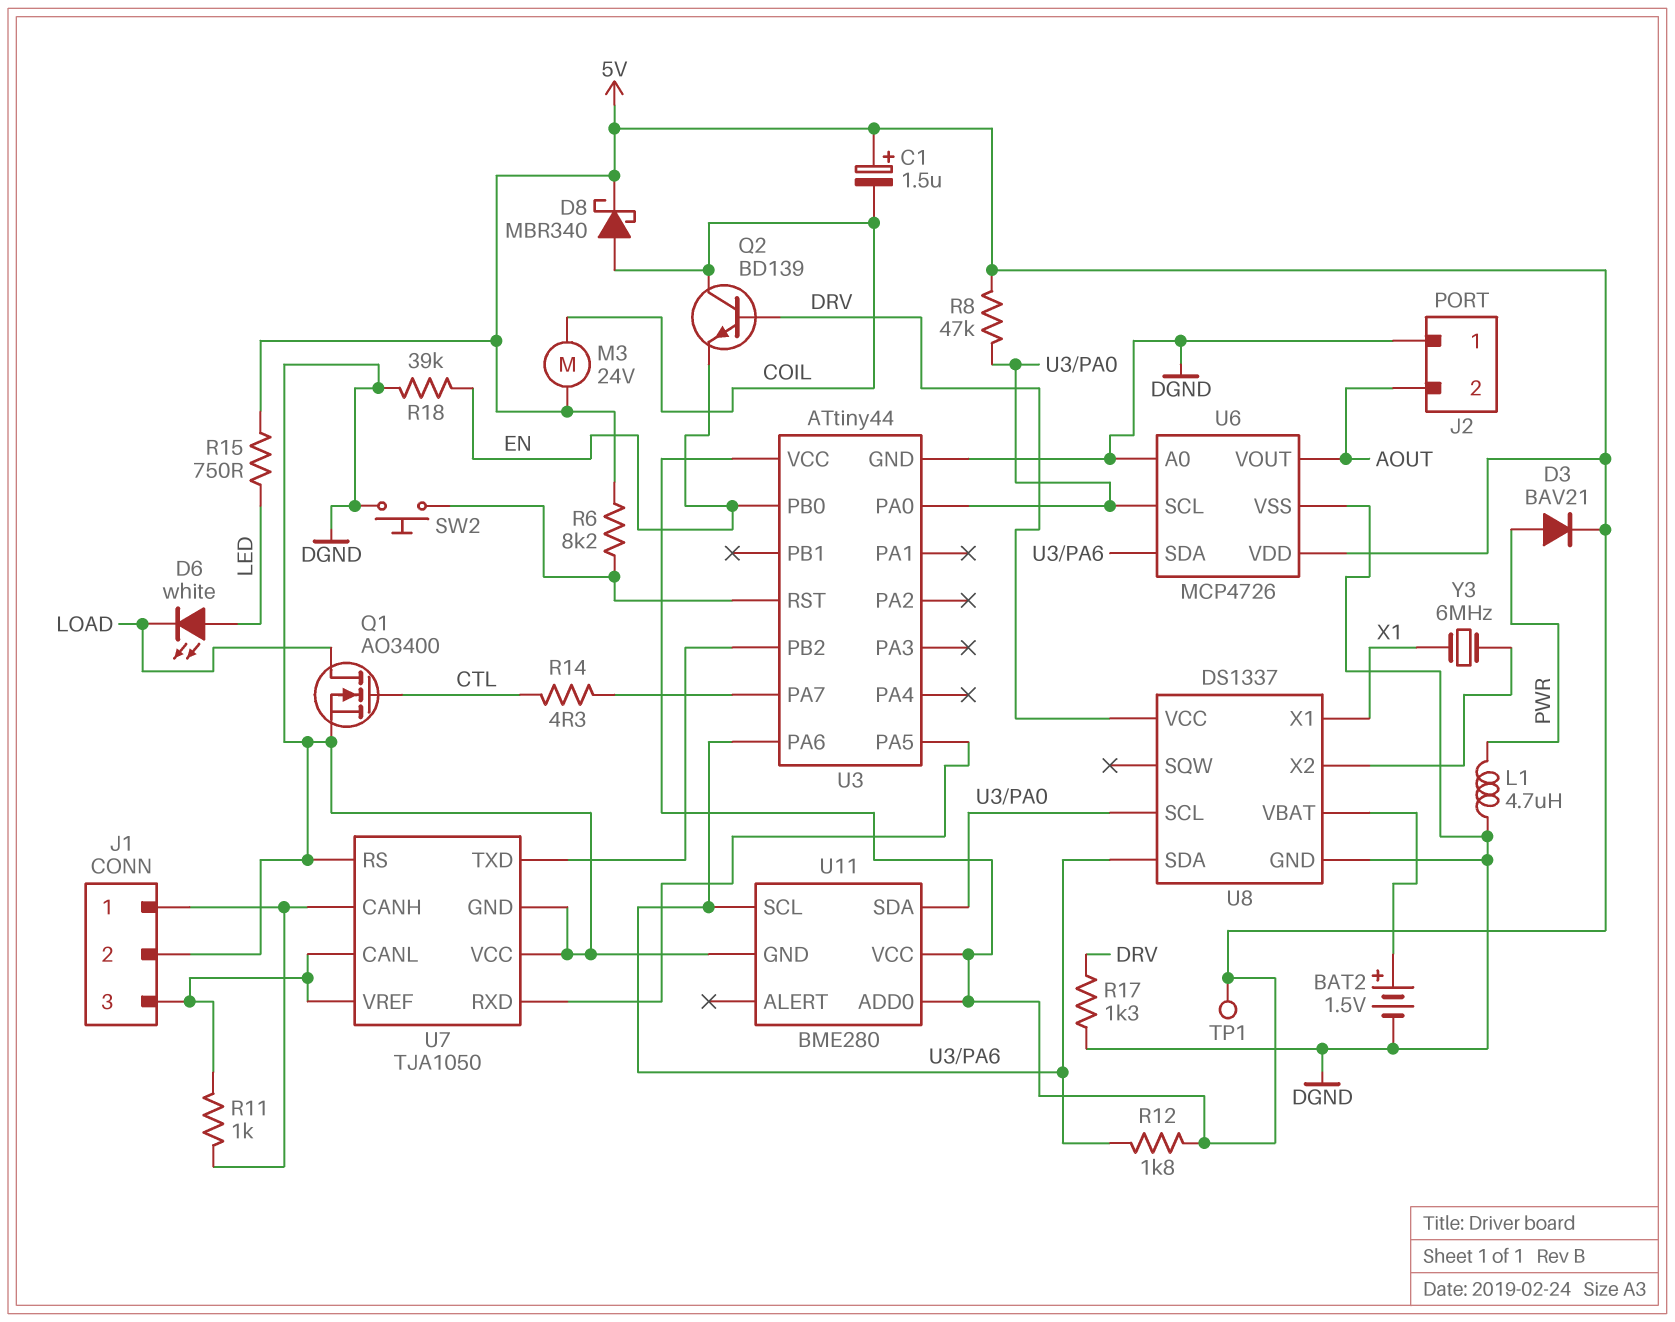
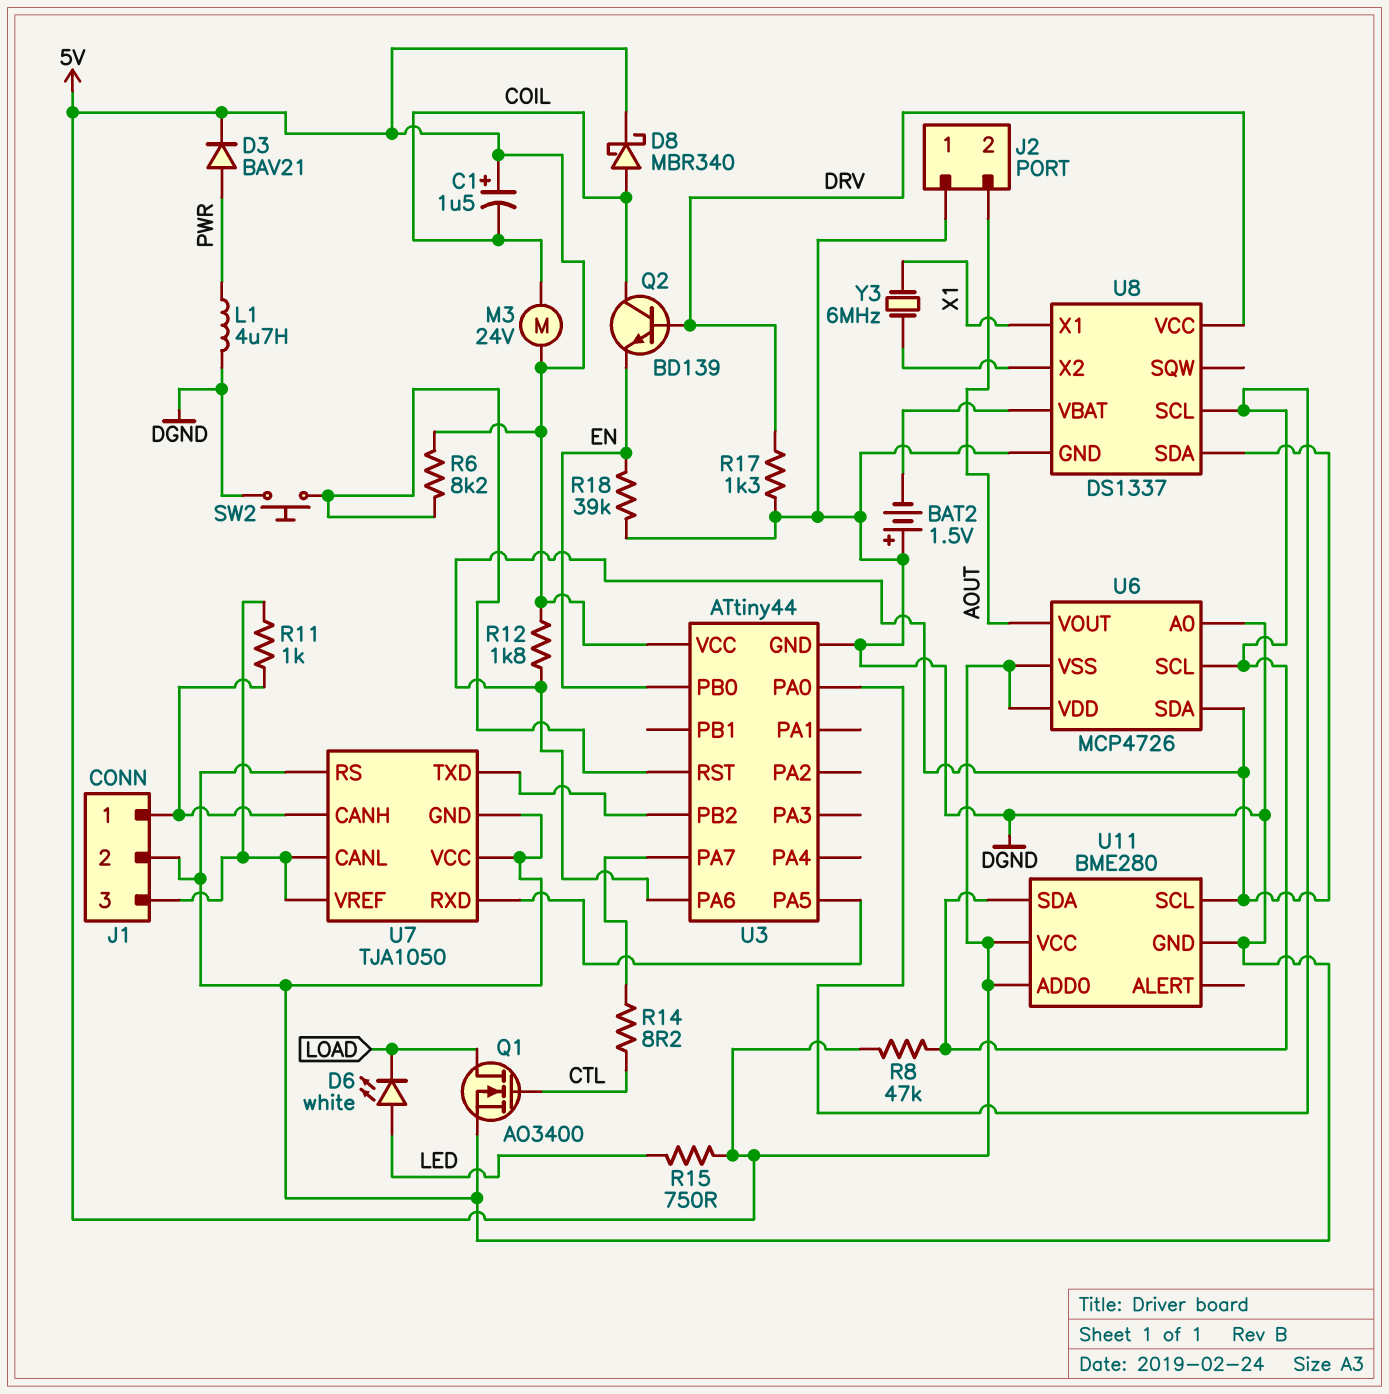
BAT2: 1.5V (plus U8/VBAT, minus DGND) -> 1.5V (plus DGND, minus U8/VBAT)
R14: 4.3 (CTL, U3/PA7) -> 8.2 (CTL, U3/PA7)
TP1: test point (5V) -> none
U6 pin VSS: DGND -> 5V

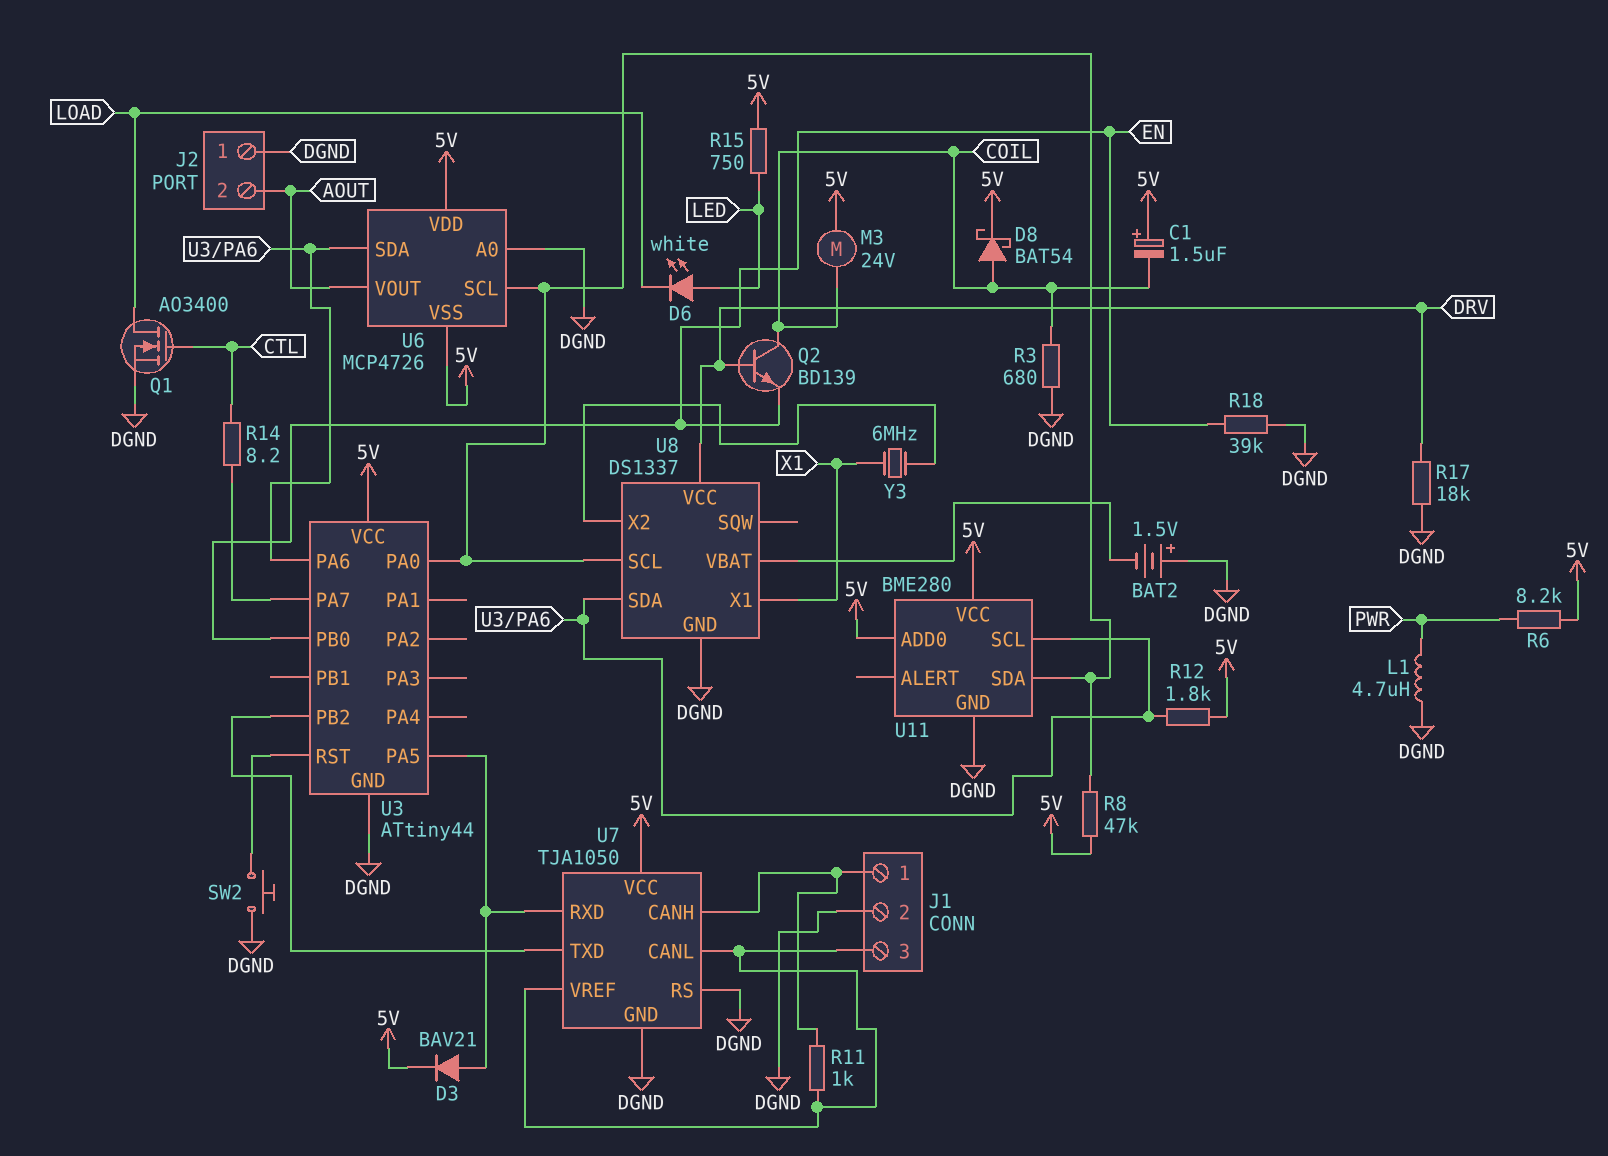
D3: diode BAV21 (A PWR, K 5V) -> diode BAV21 (A U3/PA5, K 5V)
D8: schottky MBR340 (A COIL, K 5V) -> schottky BAT54 (A COIL, K 5V)
R3: none -> 680 (COIL, DGND)
R6: 8.2k (5V, U3/RST) -> 8.2k (5V, PWR)
R17: 1.3k (DGND, DRV) -> 18k (DGND, DRV)
U7 pin VCC: DGND -> 5V

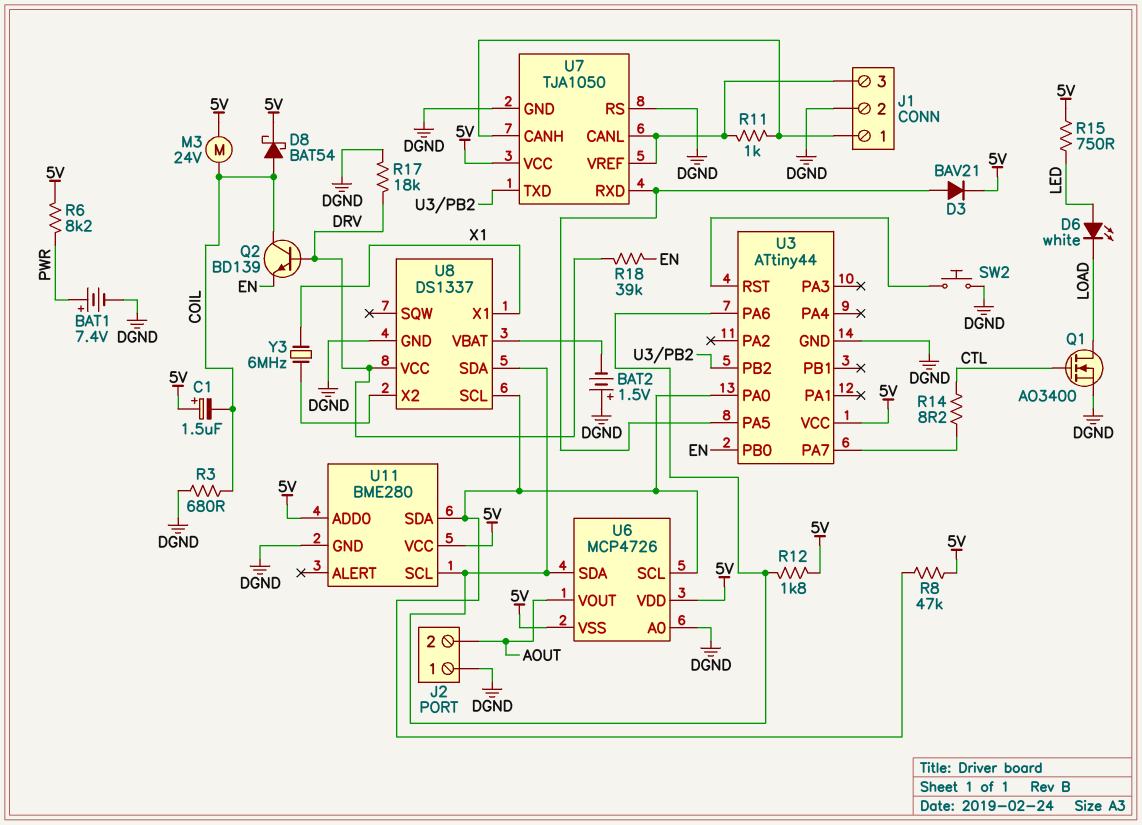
BAT1: none -> 7.4V (plus PWR, minus DGND)
L1: 4.7uH (DGND, PWR) -> none
R18: 39k (DGND, EN) -> 39k (DRV, EN)

